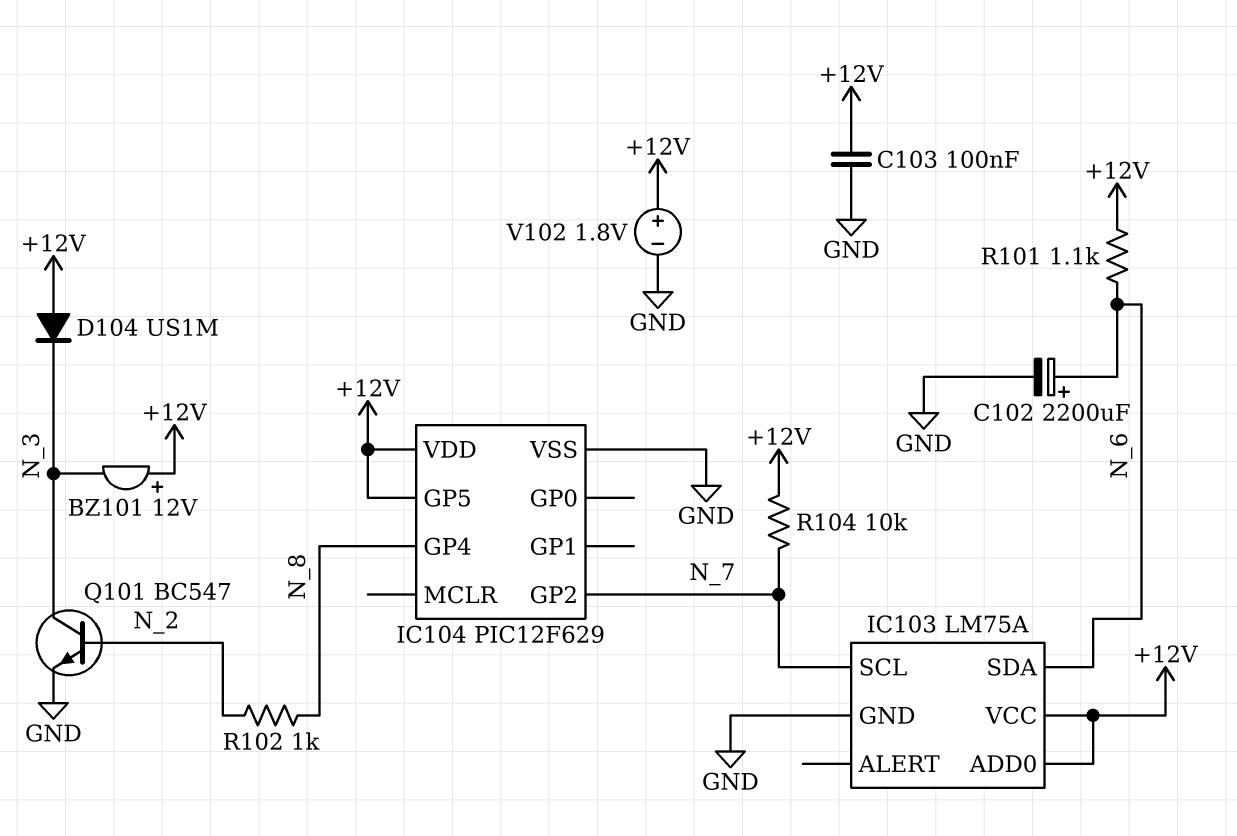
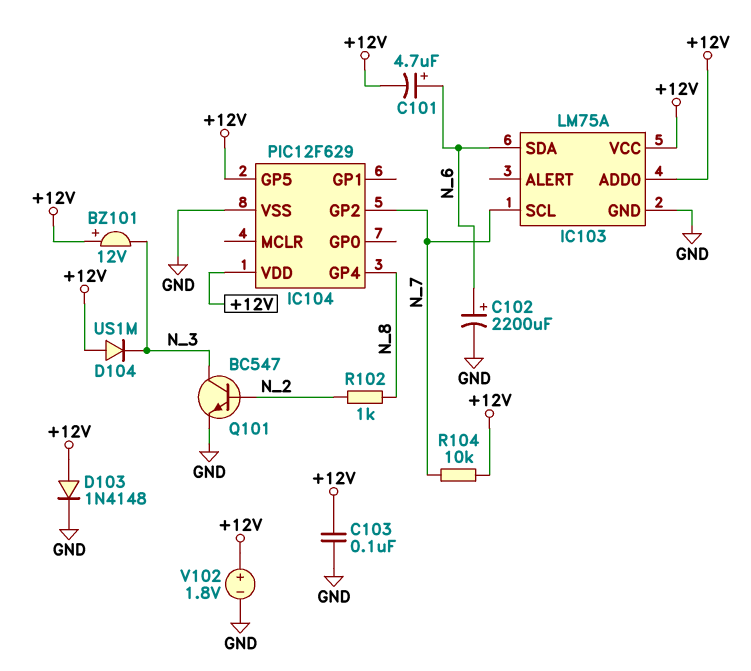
C101: none -> 4.7uF (plus N_6, minus +12V)
D103: none -> diode 1N4148 (A +12V, K GND)
R101: 1.1k (+12V, N_6) -> none

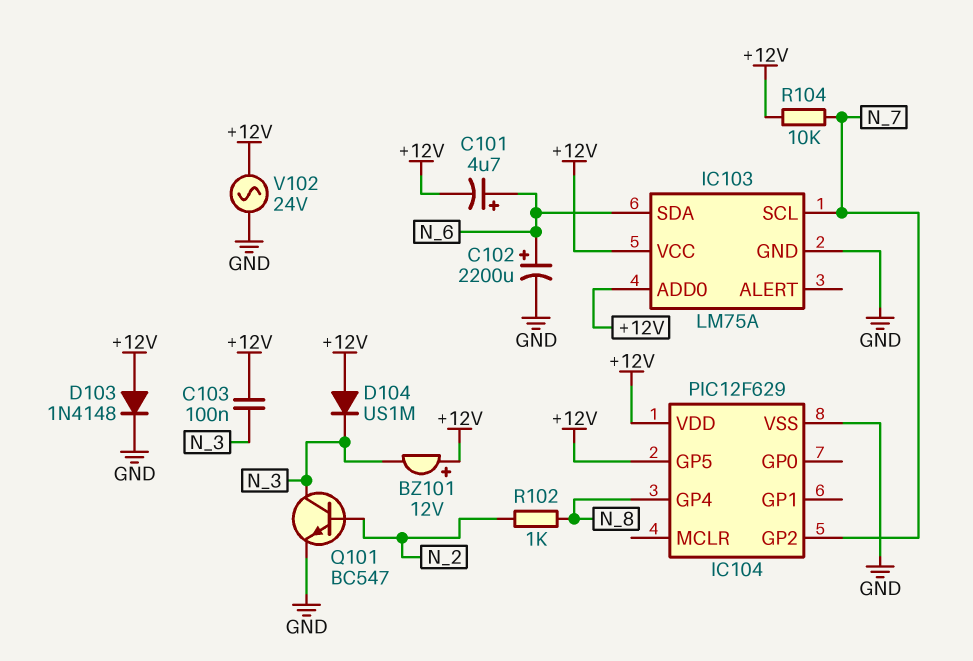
C103: 100nF (+12V, GND) -> 100nF (+12V, N_3)
V102: 1.8V (plus +12V, minus GND) -> AC 24V (+12V, GND)

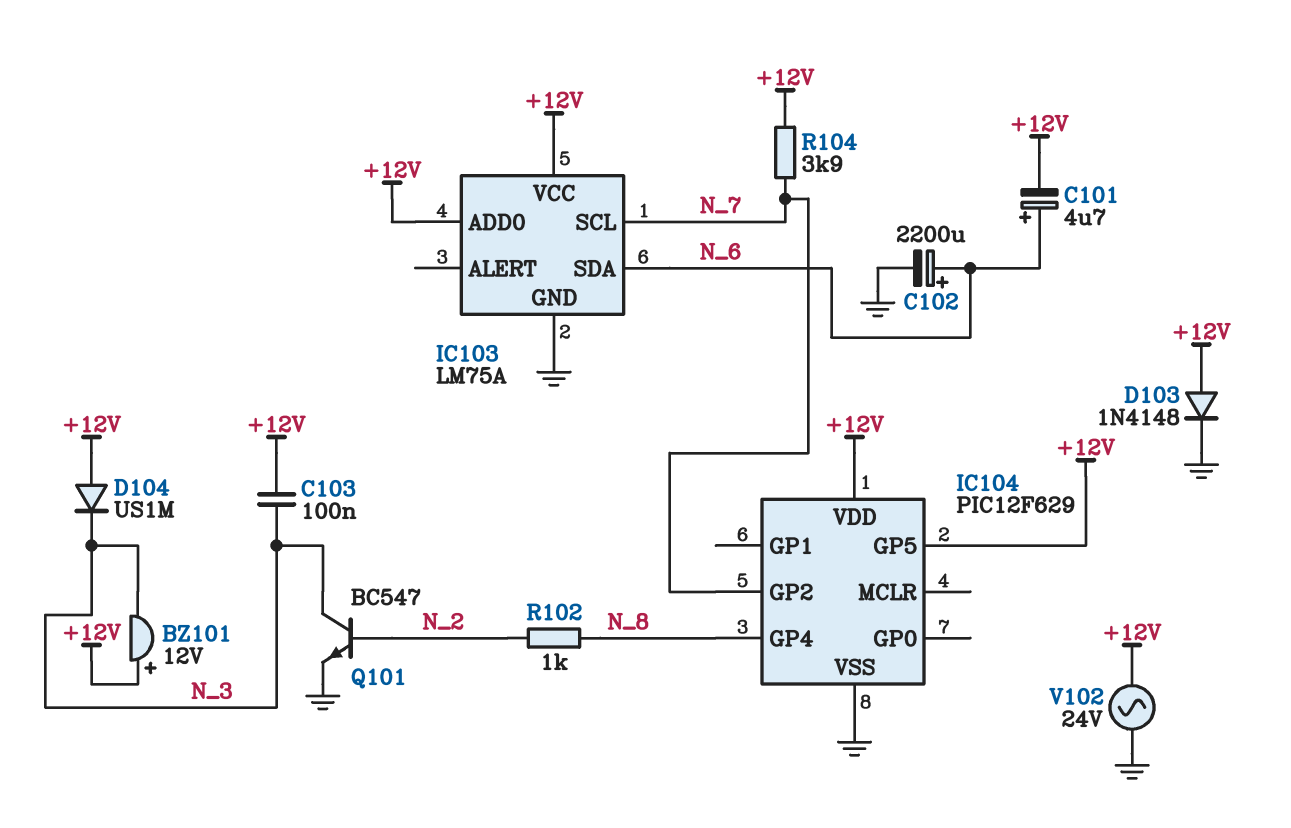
R104: 10k (+12V, N_7) -> 3.9k (+12V, N_7)

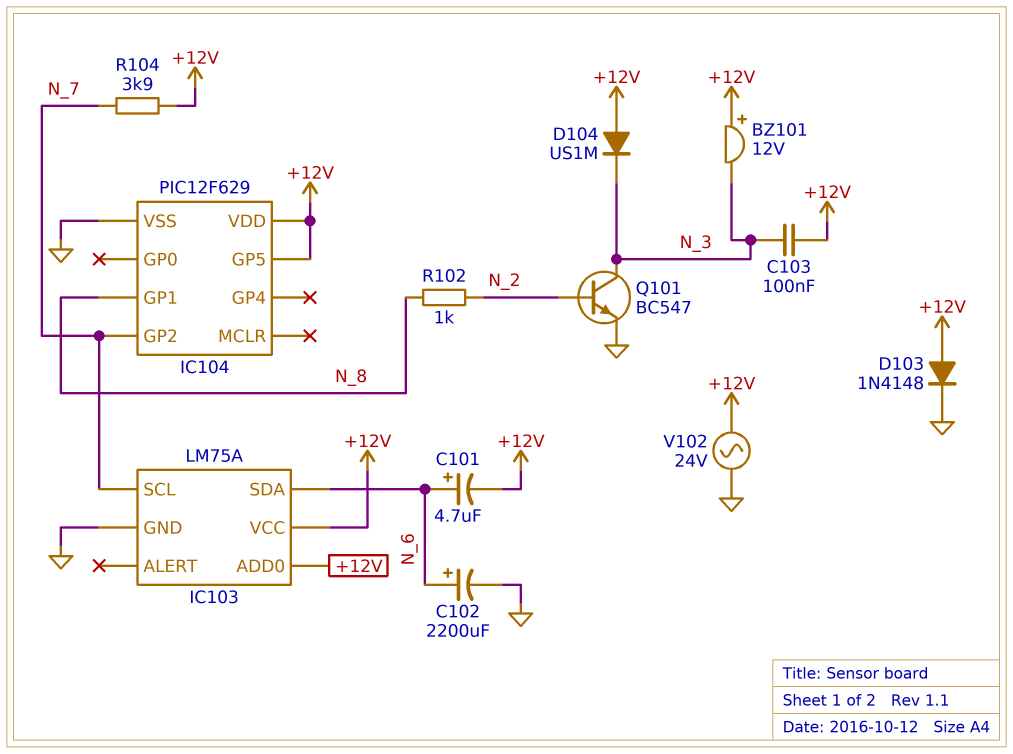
IC104 pin GP1: none -> N_8
IC104 pin GP4: N_8 -> none

